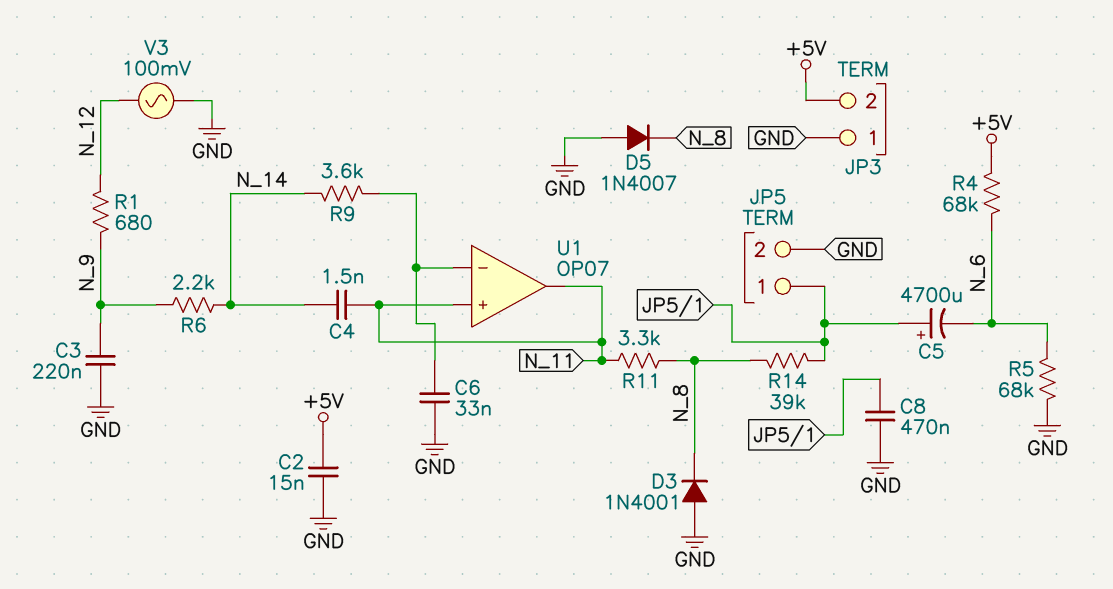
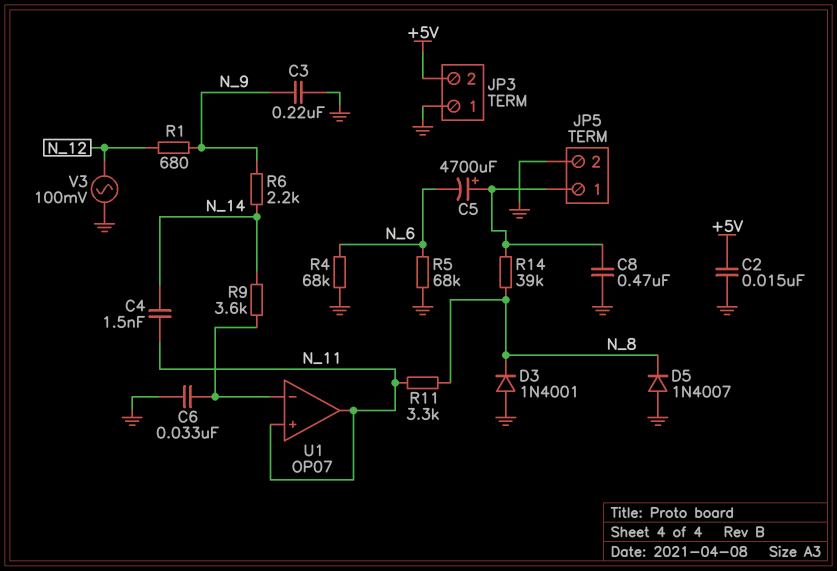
R4: 68k (+5V, N_6) -> 68k (GND, N_6)

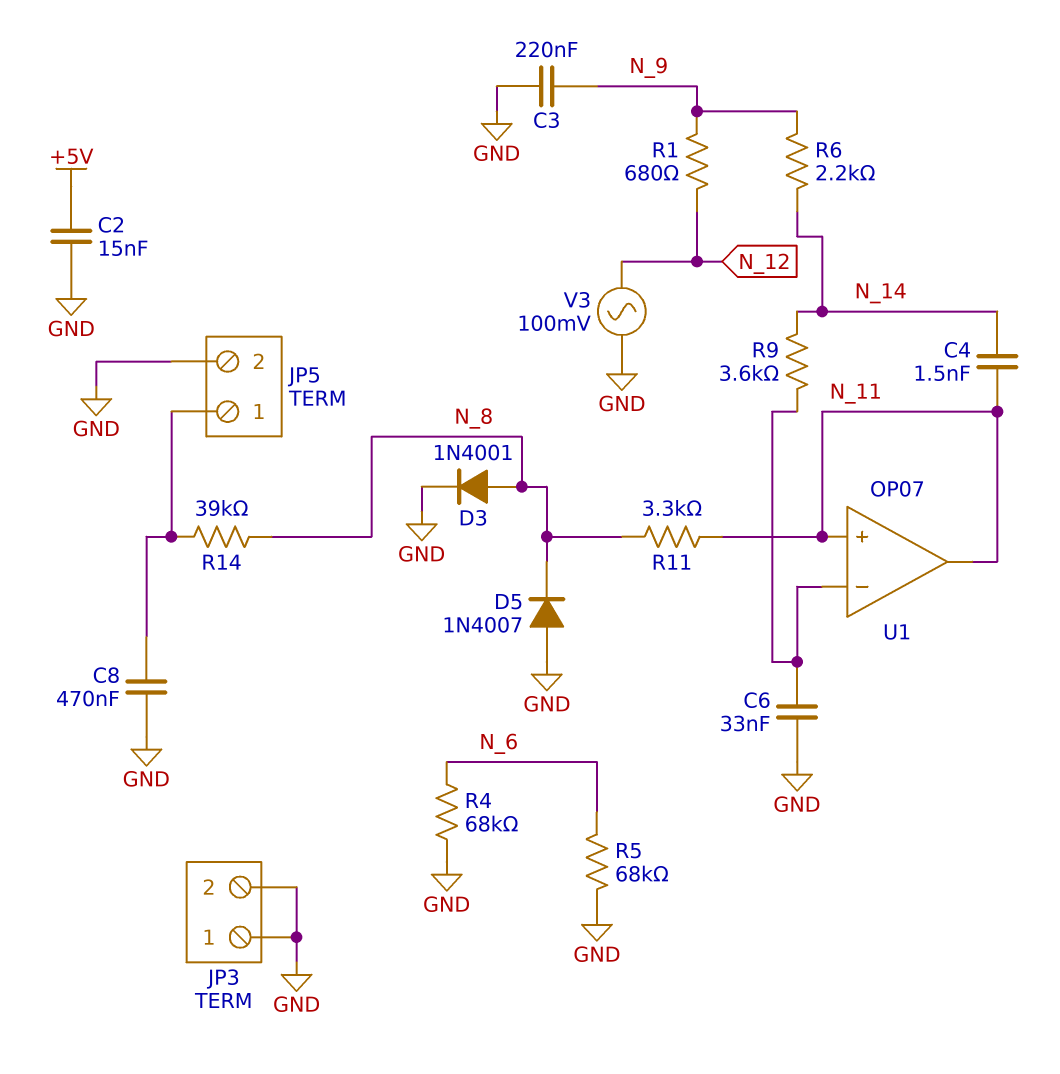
C5: 4700uF (plus JP5/1, minus N_6) -> none
D3: diode 1N4001 (A GND, K N_8) -> diode 1N4001 (A N_8, K GND)
JP3 pin 2: +5V -> GND

